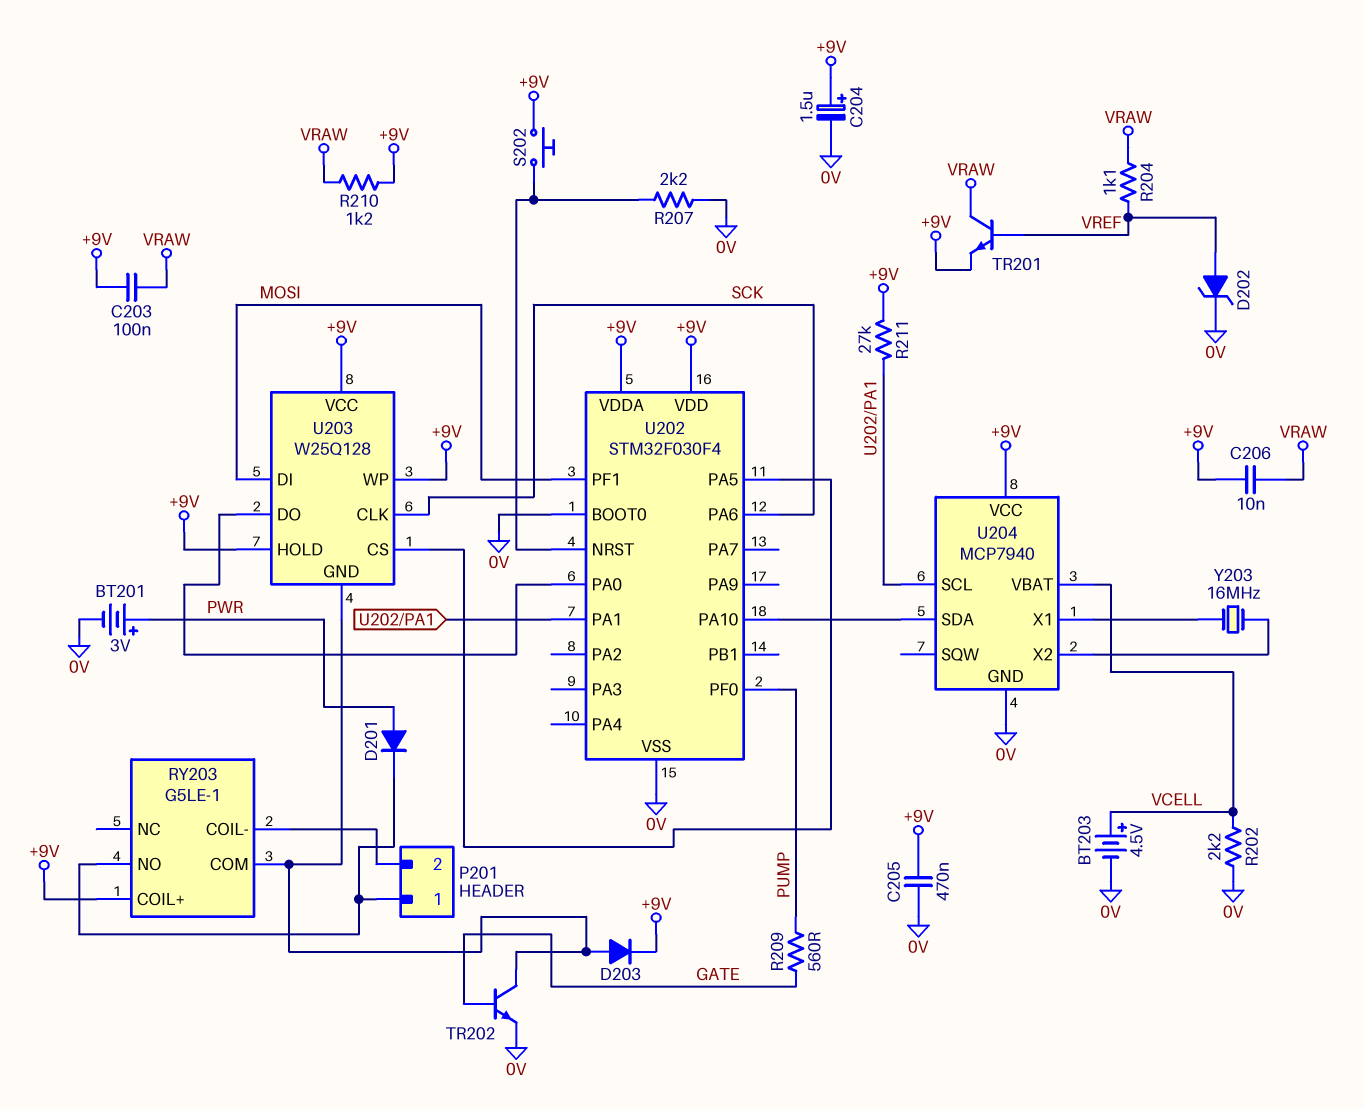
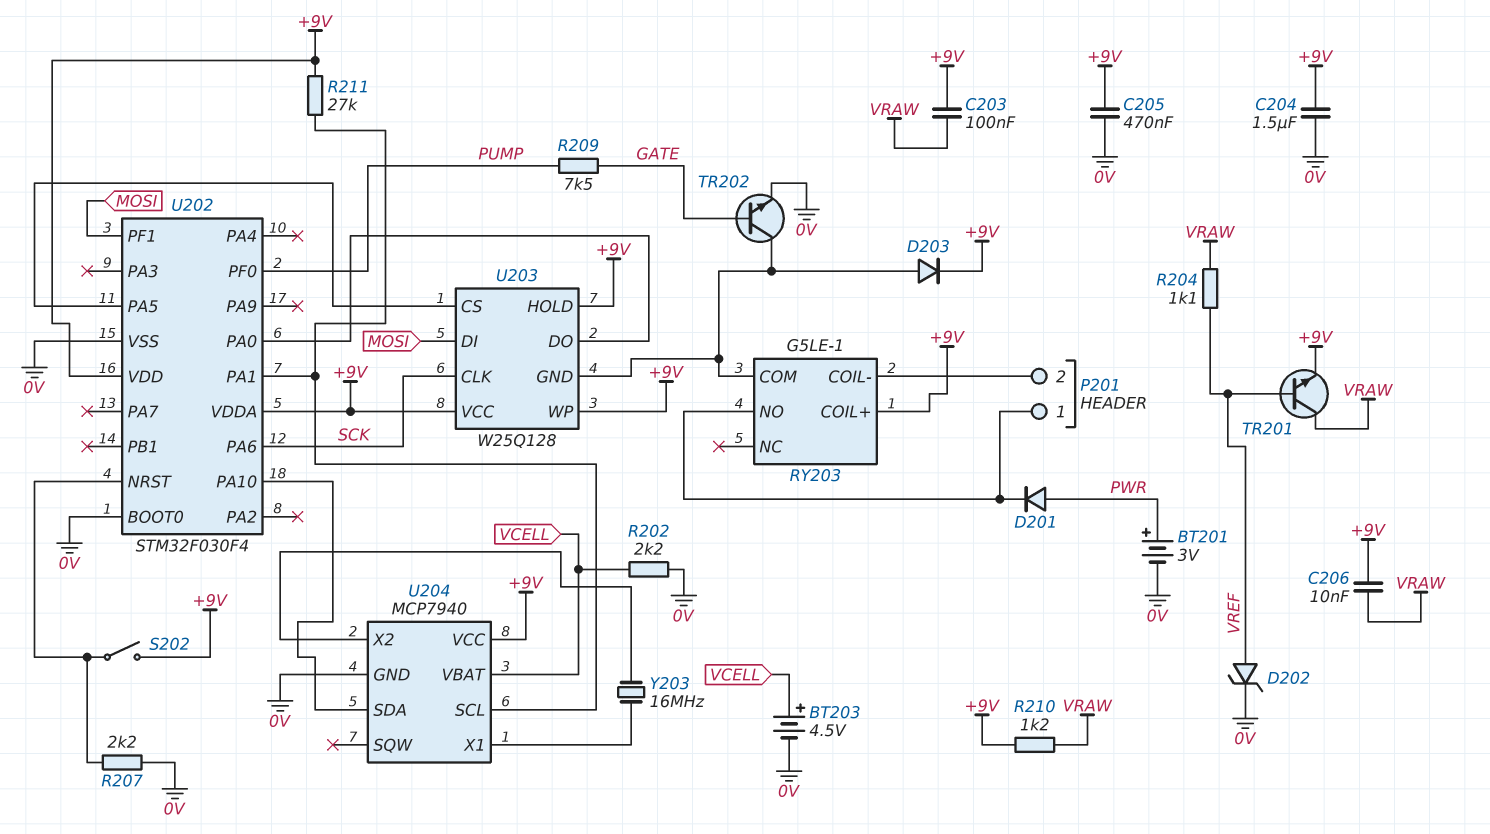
C204: 1.5uF (plus +9V, minus 0V) -> 1.5uF (+9V, 0V)
R209: 560 (GATE, PUMP) -> 7.5k (GATE, PUMP)
S202: button (+9V, U202/NRST) -> switch (+9V, U202/NRST)

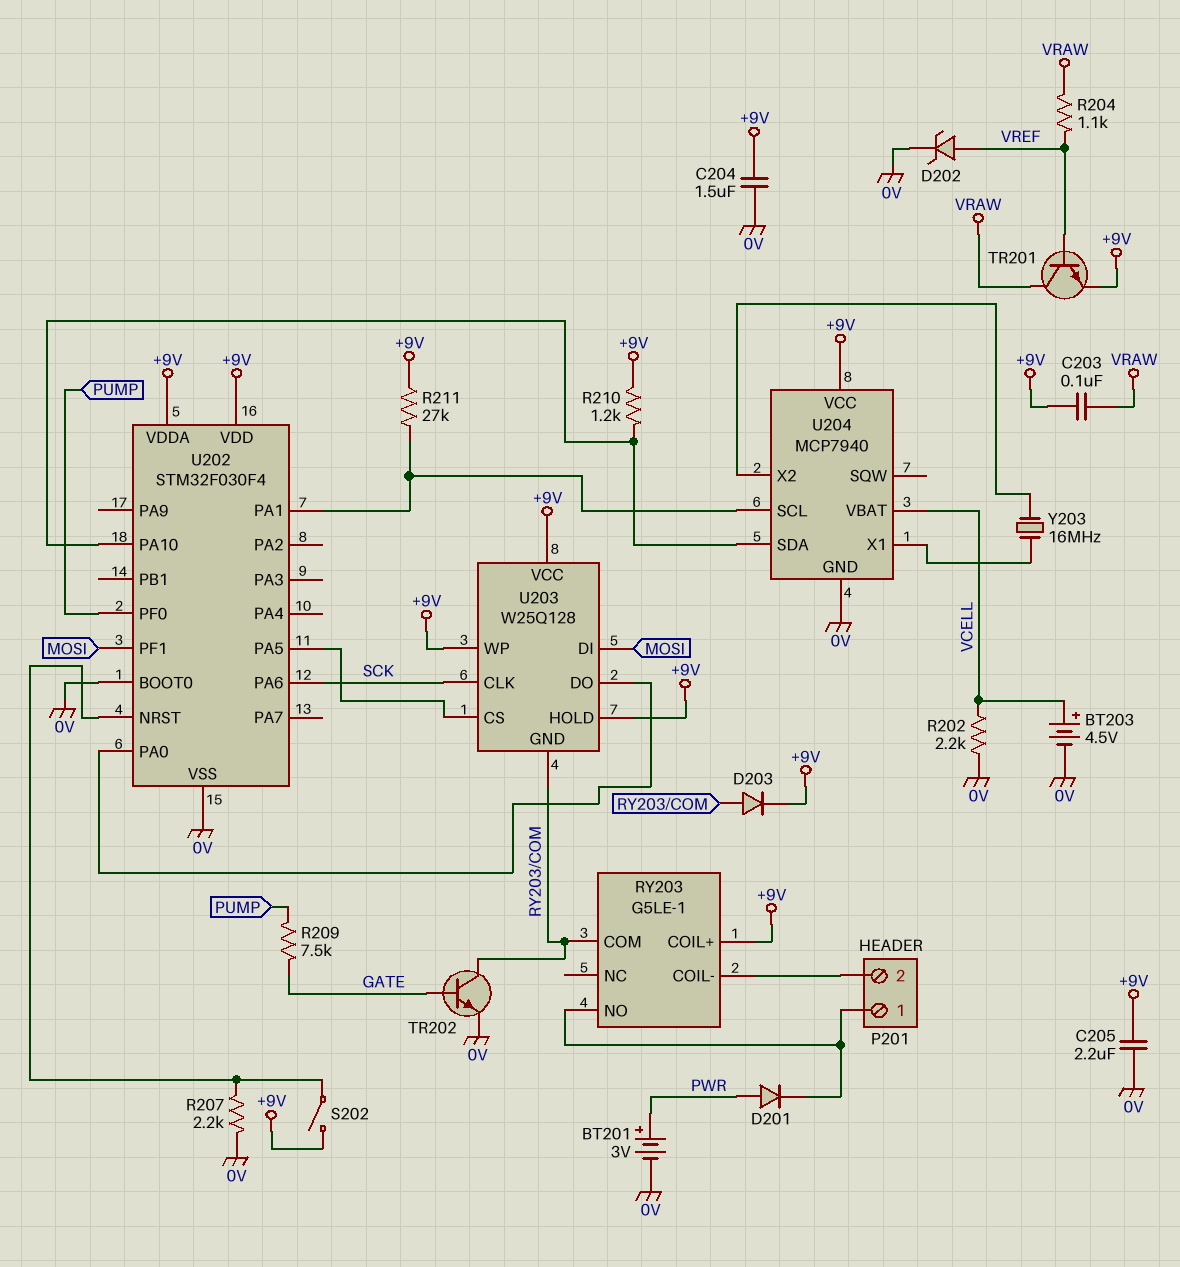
C205: 470nF (+9V, 0V) -> 2.2uF (+9V, 0V)
C206: 10nF (+9V, VRAW) -> none
R210: 1.2k (+9V, VRAW) -> 1.2k (+9V, U202/PA10)

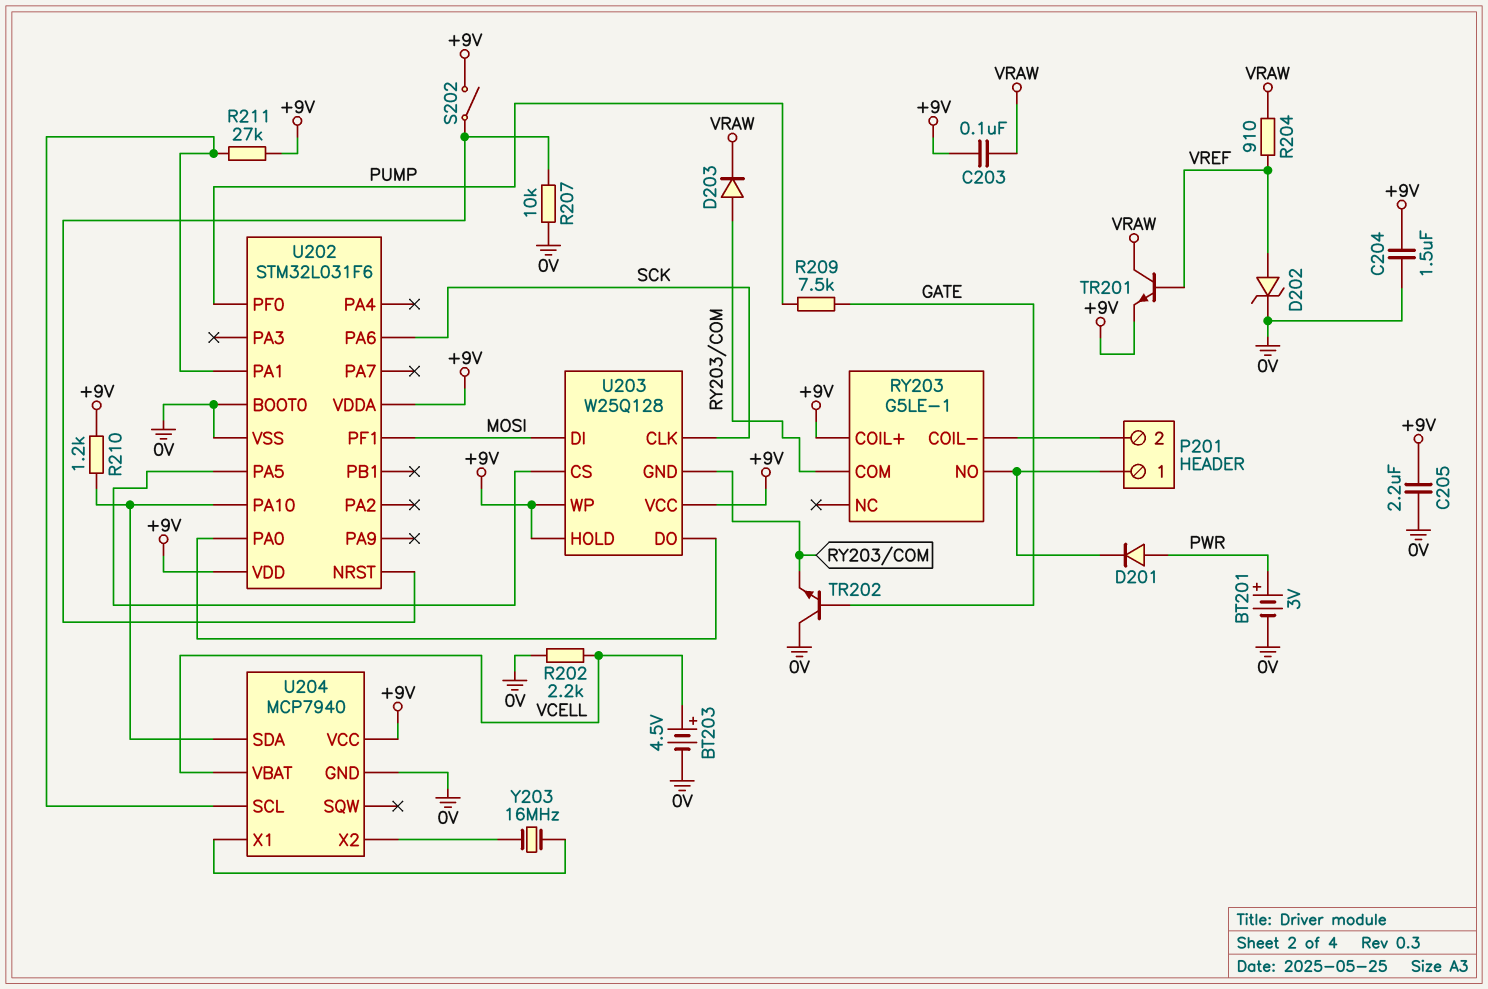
D203: diode (A RY203/COM, K +9V) -> diode (A RY203/COM, K VRAW)
R204: 1.1k (VRAW, VREF) -> 910 (VRAW, VREF)
R207: 2.2k (0V, U202/NRST) -> 10k (0V, U202/NRST)
TR202: NPN (B GATE, C RY203/COM, E 0V) -> NPN (B GATE, C 0V, E RY203/COM)
U202: STM32F030F4 -> STM32L031F6

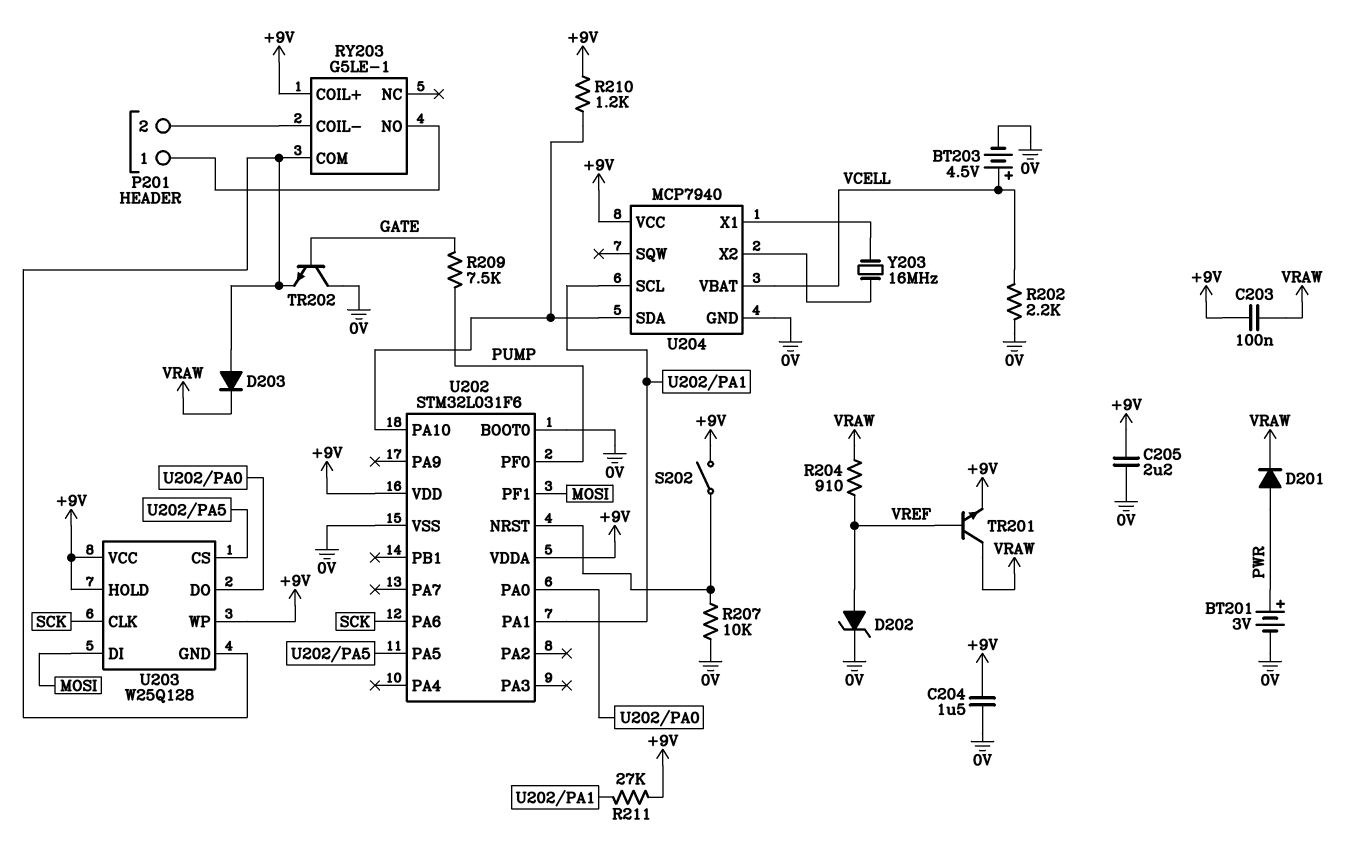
D201: diode (A PWR, K P201/1) -> diode (A PWR, K VRAW)

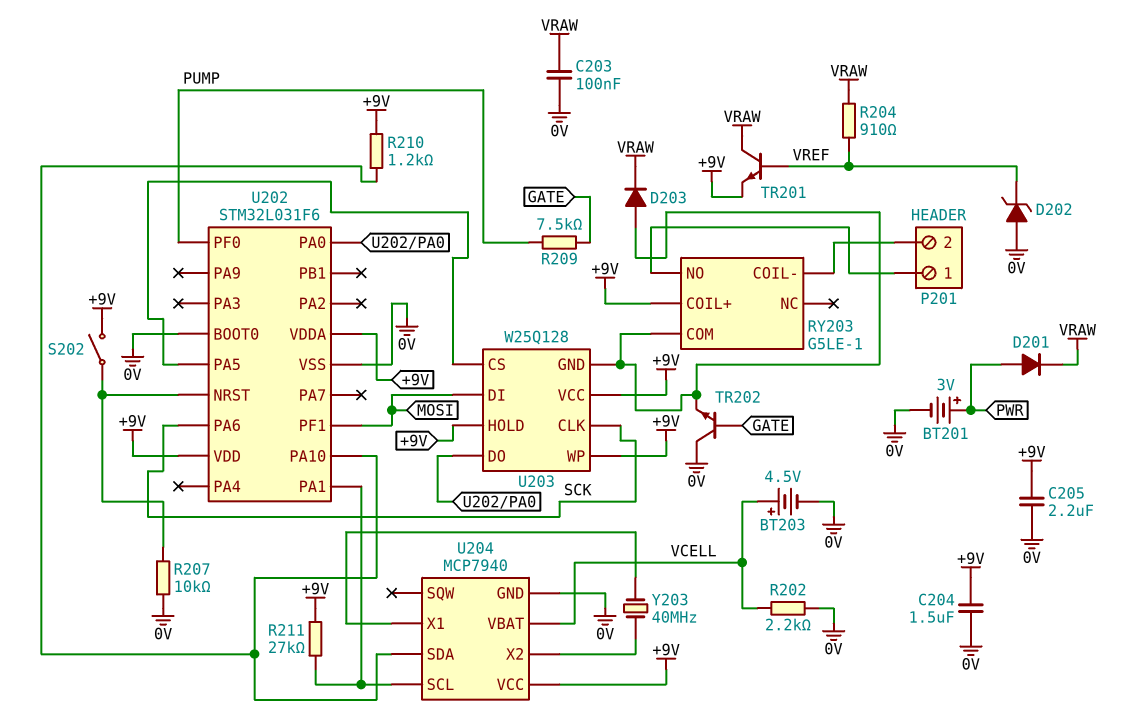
C203: 100nF (+9V, VRAW) -> 100nF (0V, VRAW)
D202: zener (A VREF, K 0V) -> zener (A 0V, K VREF)
Y203: 16MHz (U204/X1, U204/X2) -> 40MHz (U204/X1, U204/X2)

